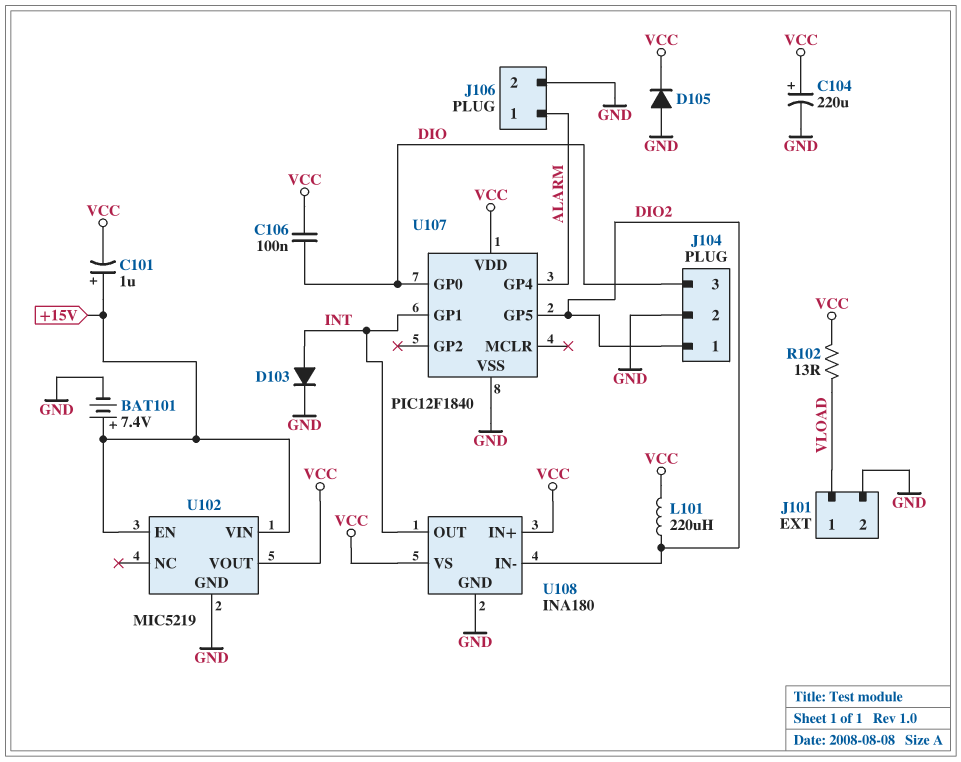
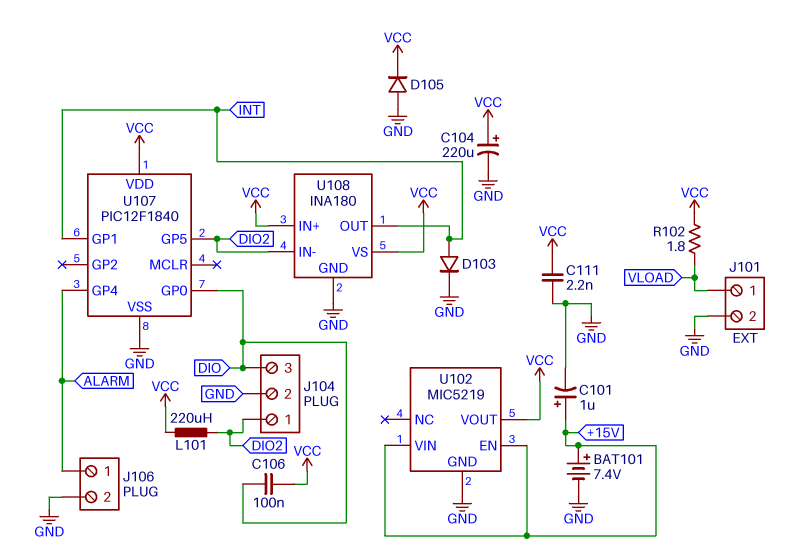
C101: 1uF (plus +15V, minus VCC) -> 1uF (plus +15V, minus GND)
C111: none -> 2.2nF (GND, VCC)
R102: 13 (VCC, VLOAD) -> 1.8 (VCC, VLOAD)

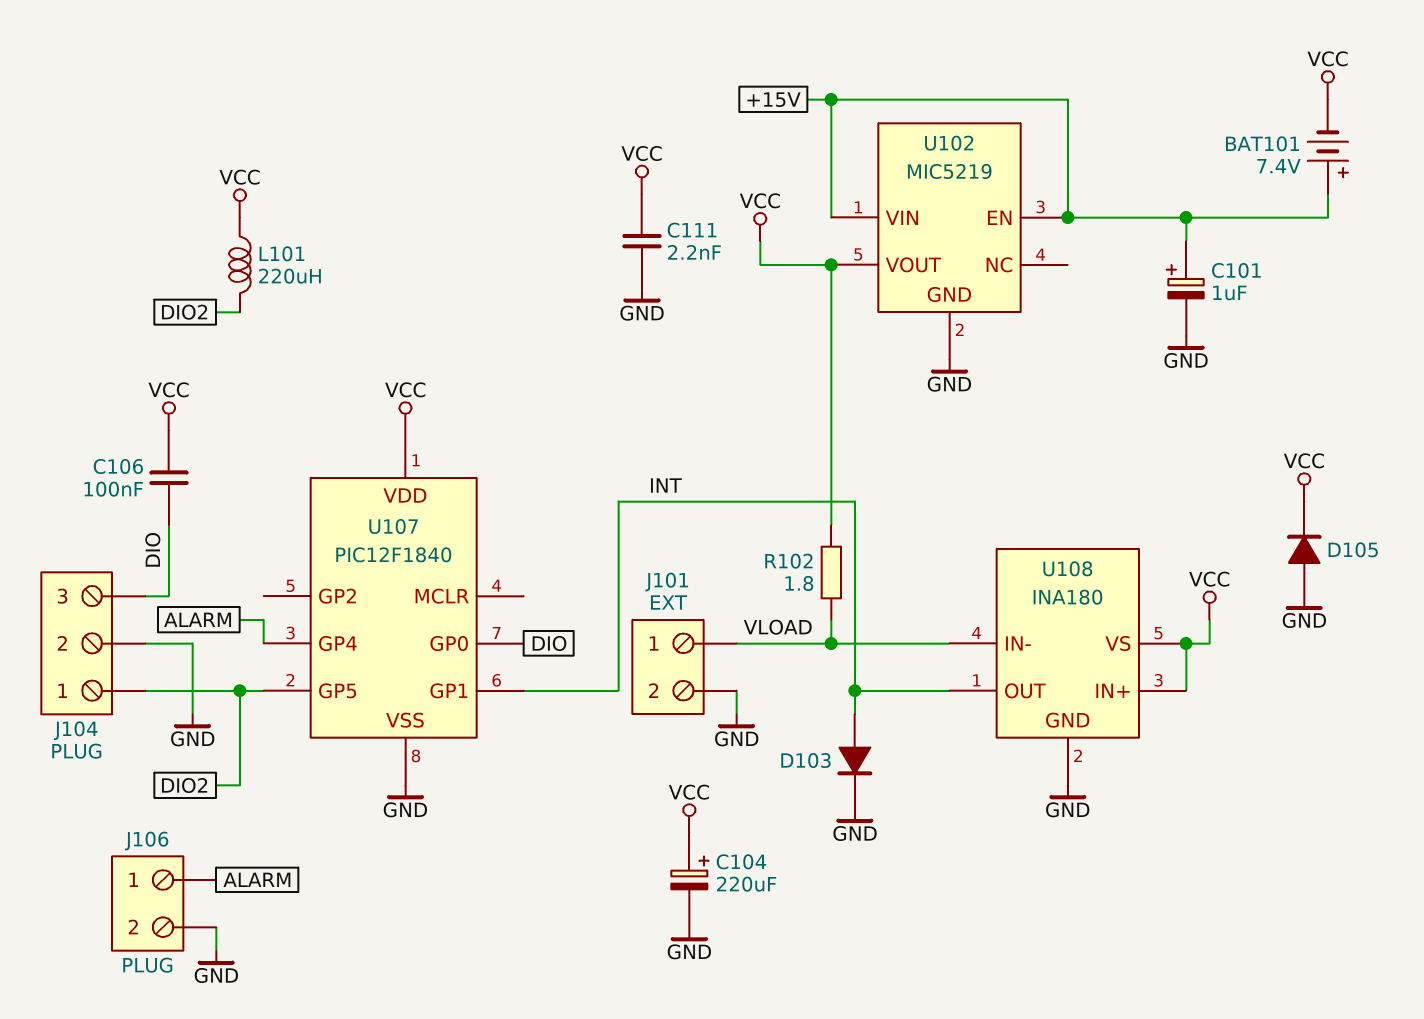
BAT101: 7.4V (plus +15V, minus GND) -> 7.4V (plus +15V, minus VCC)
U108 pin IN-: DIO2 -> VLOAD

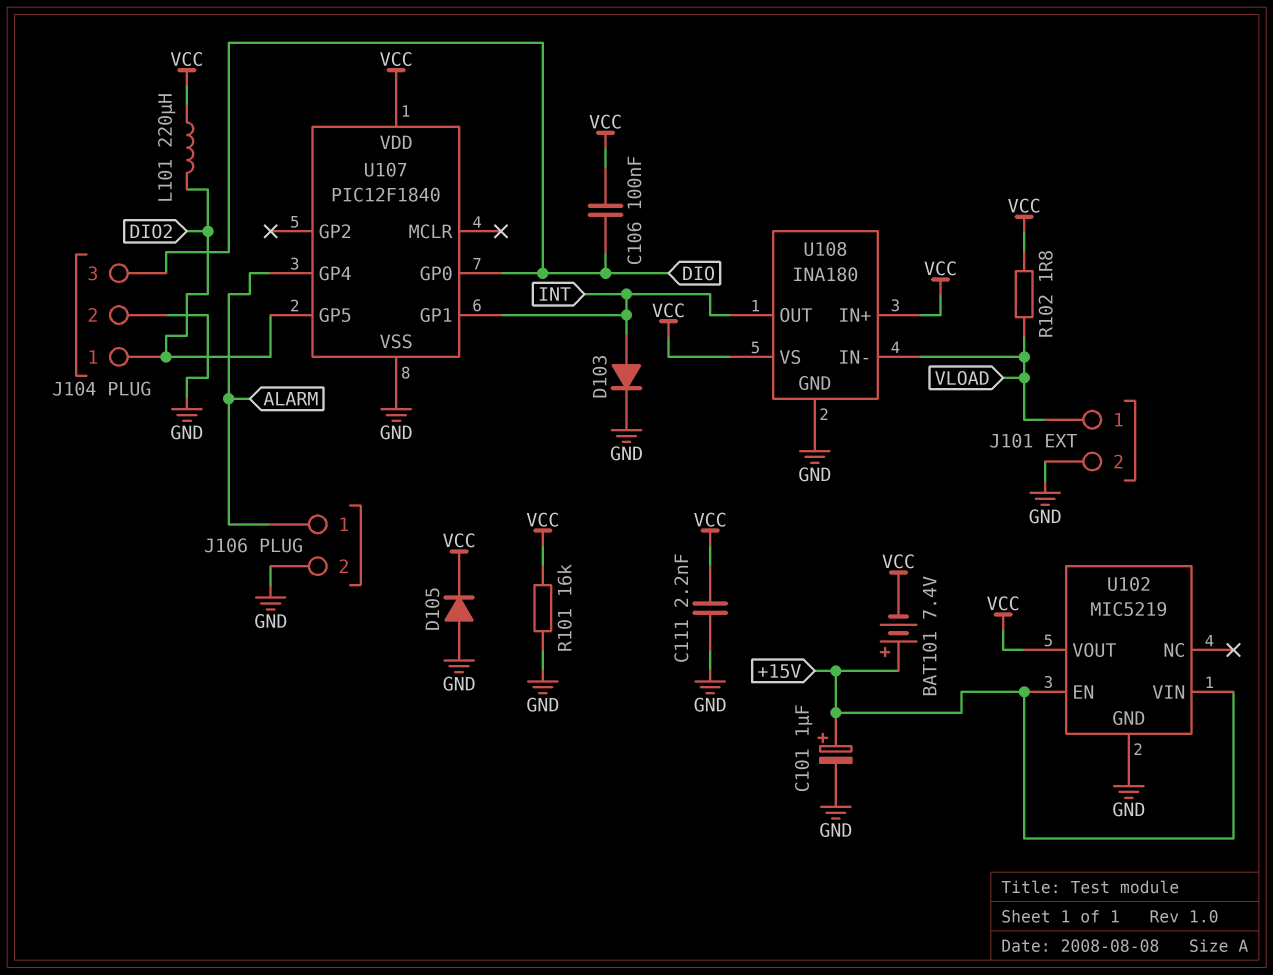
C104: 220uF (plus VCC, minus GND) -> none
R101: none -> 16k (GND, VCC)

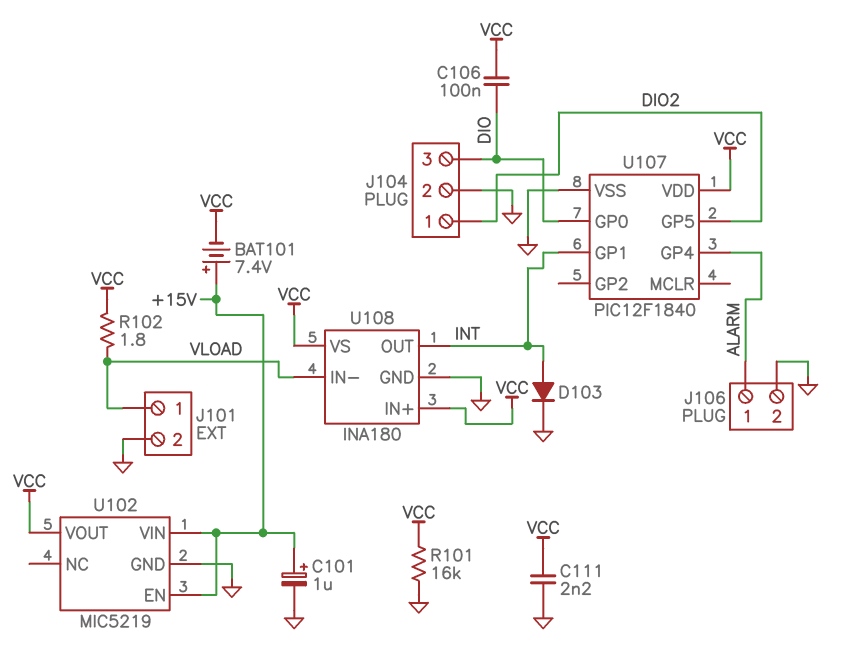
D105: diode (A GND, K VCC) -> none
L101: 220uH (DIO2, VCC) -> none

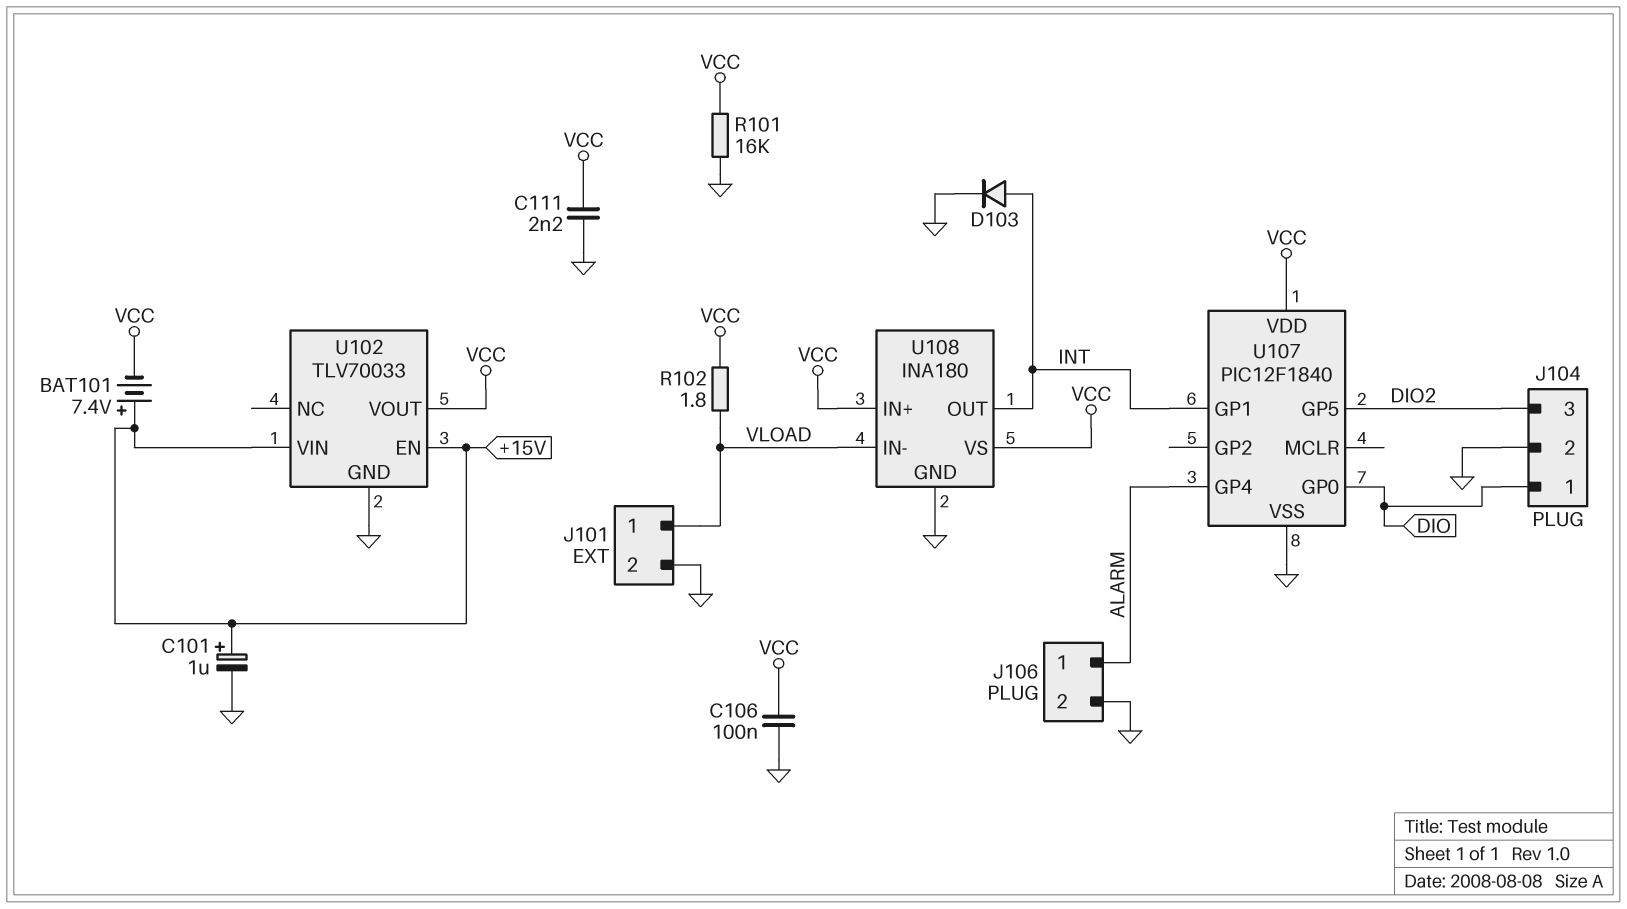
C106: 100nF (DIO, VCC) -> 100nF (GND, VCC)
J104 pin 1: DIO2 -> DIO
J104 pin 3: DIO -> DIO2
U102: MIC5219 -> TLV70033

